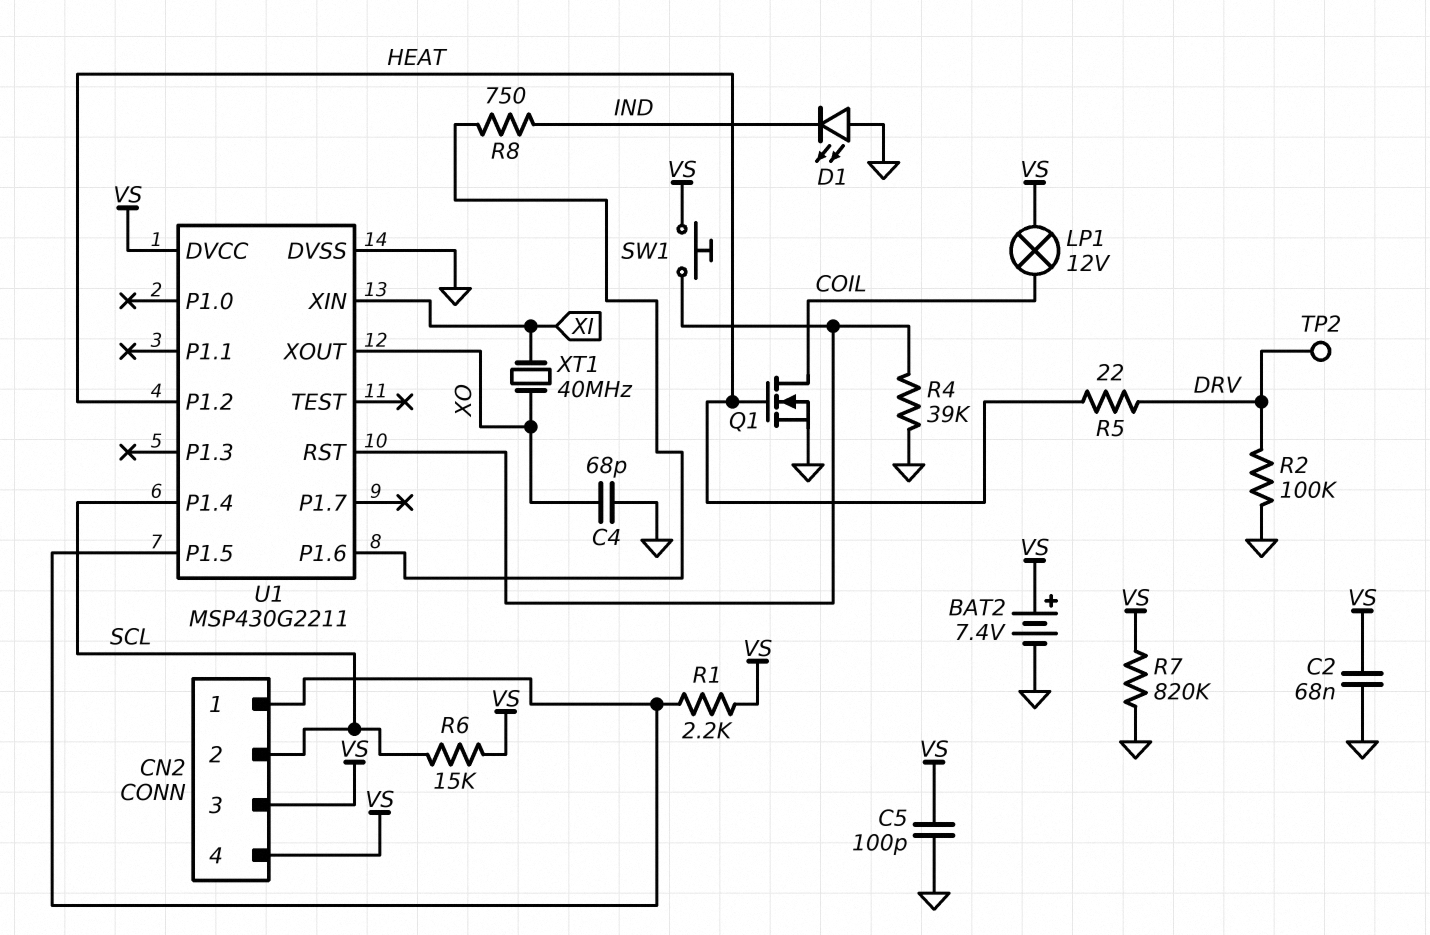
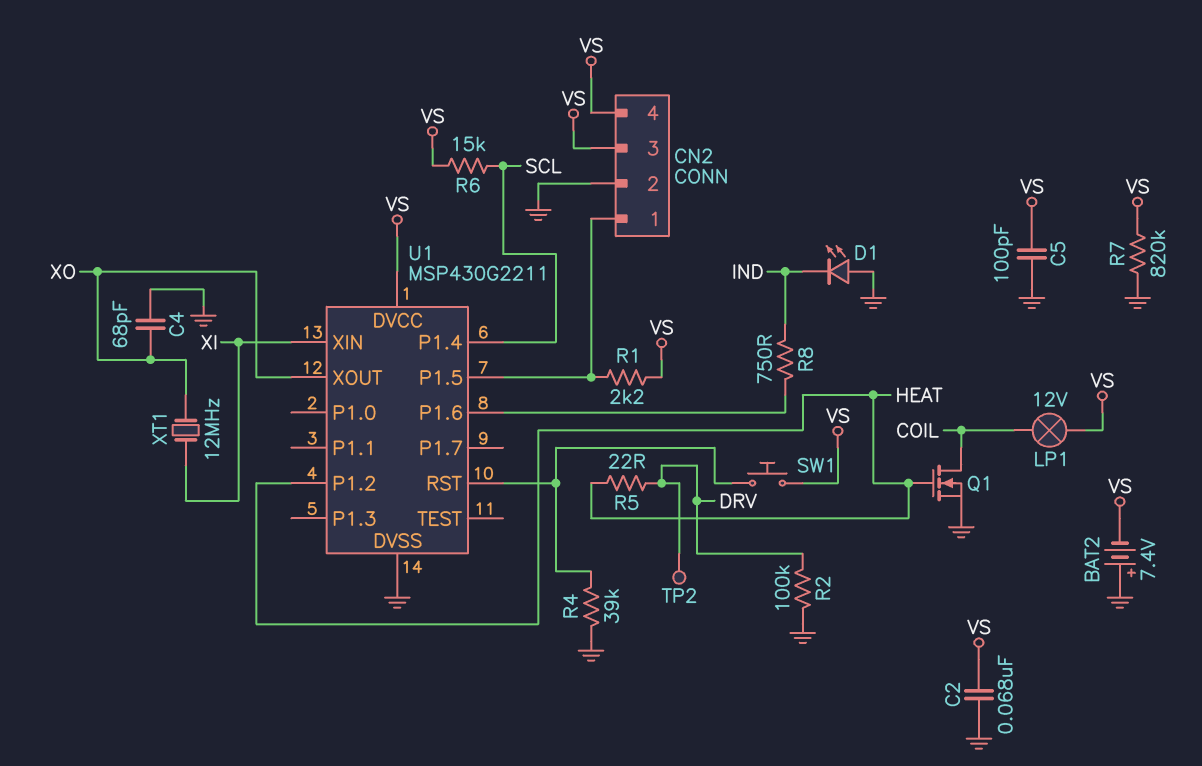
BAT2: 7.4V (plus VS, minus GND) -> 7.4V (plus GND, minus VS)
CN2 pin 2: SCL -> GND
XT1: 40MHz (XI, XO) -> 12MHz (XI, XO)

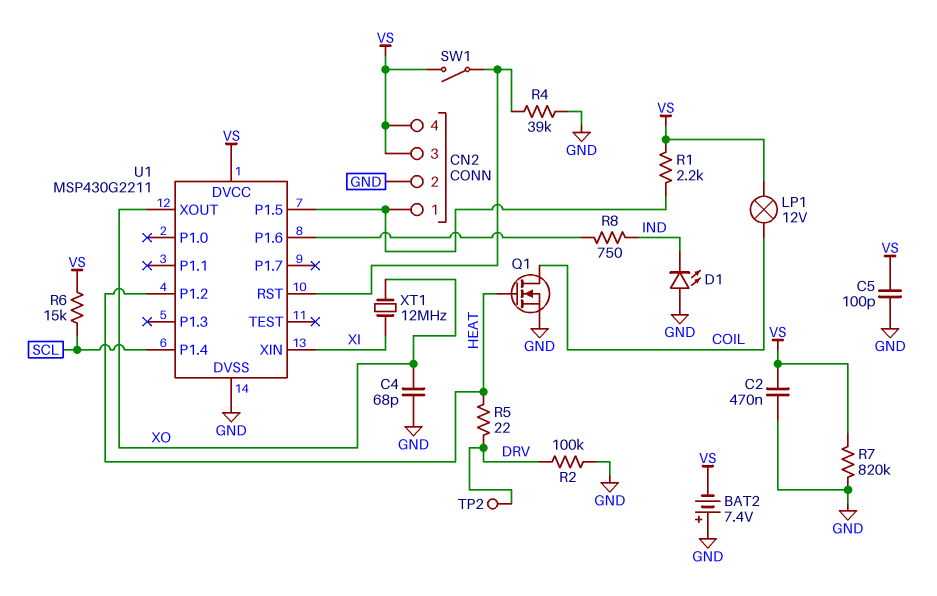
C2: 68nF (GND, VS) -> 470nF (GND, VS)
SW1: button (U1/RST, VS) -> switch (U1/RST, VS)

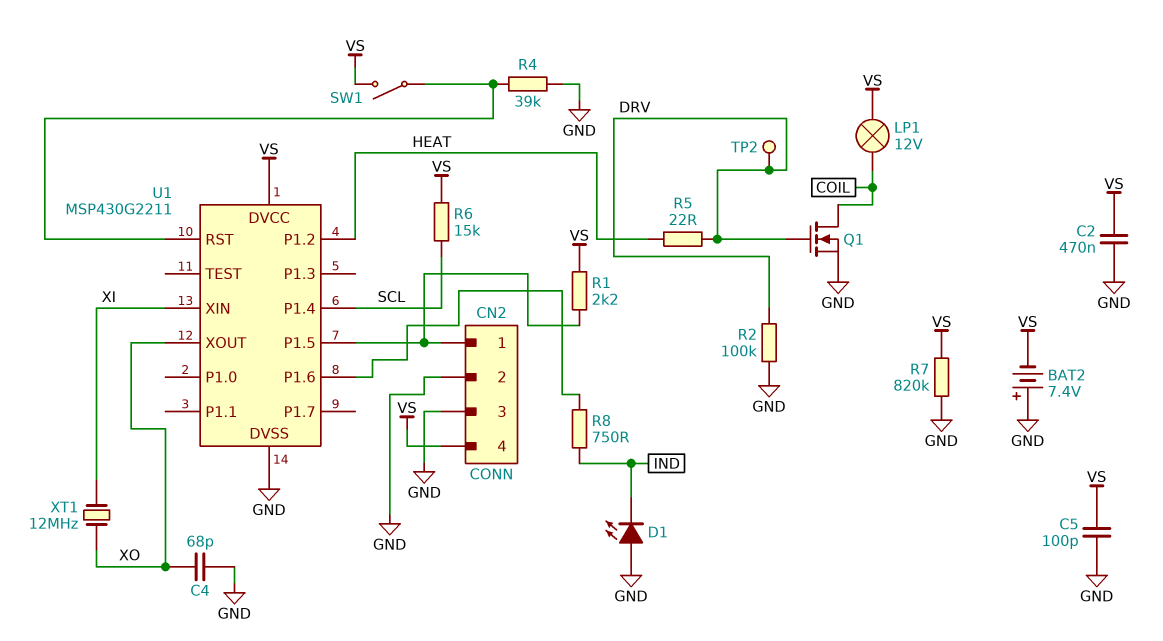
CN2 pin 3: VS -> GND
Q1: NMOS (G HEAT, D COIL, S GND) -> NMOS (G DRV, D COIL, S GND)

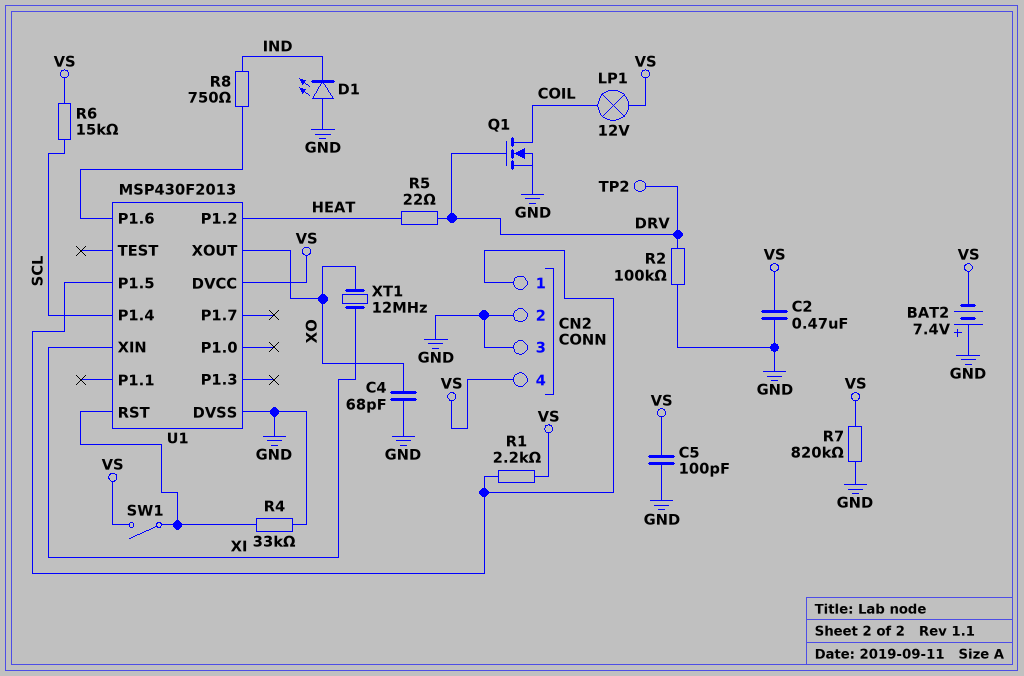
R4: 39k (GND, U1/RST) -> 33k (GND, U1/RST)
U1: MSP430G2211 -> MSP430F2013

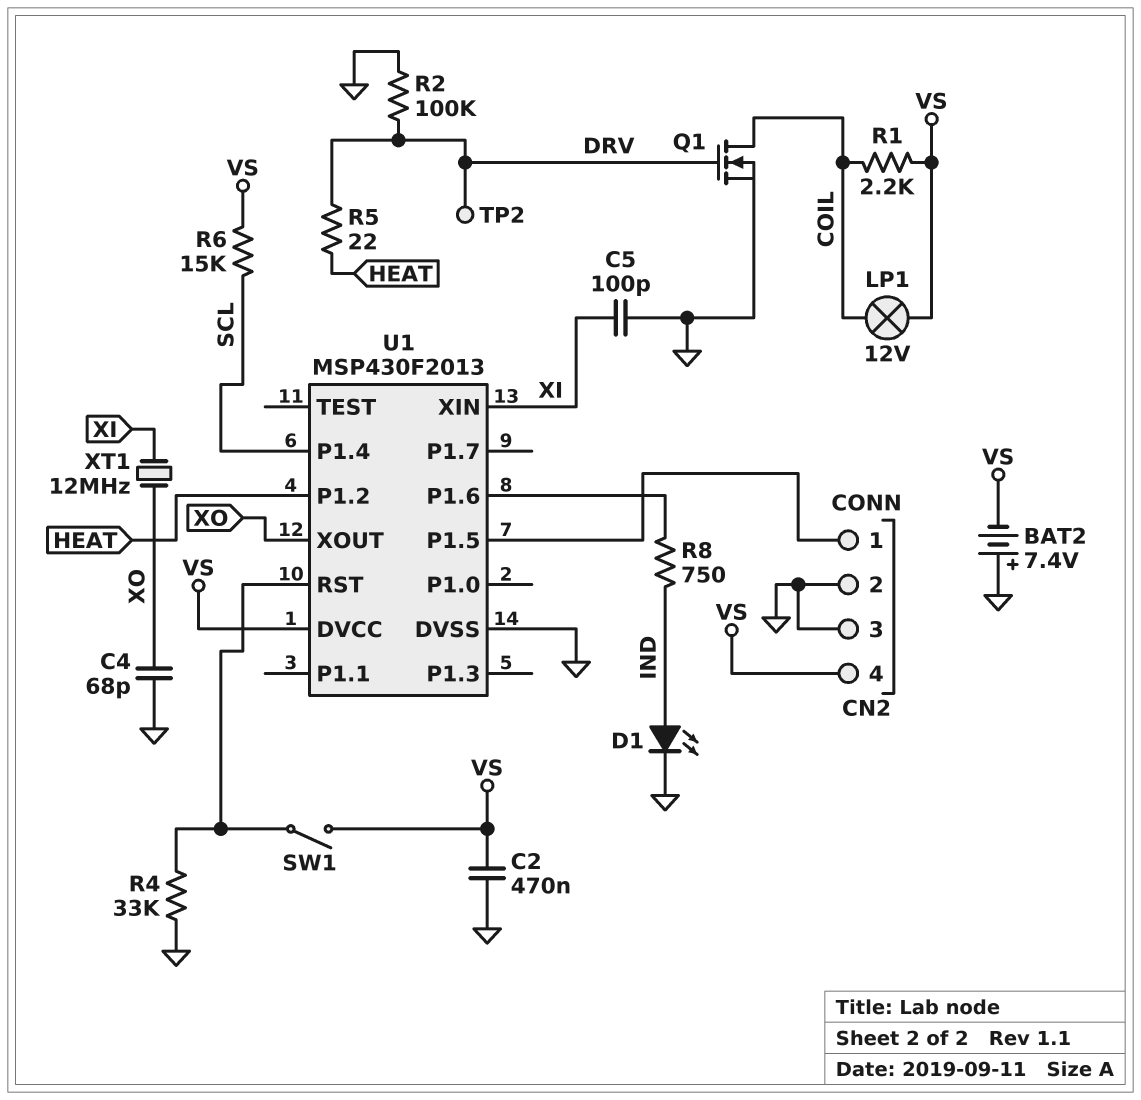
C5: 100pF (GND, VS) -> 100pF (GND, XI)
D1: LED (A GND, K IND) -> LED (A IND, K GND)
R1: 2.2k (CN2/1, VS) -> 2.2k (COIL, VS)
R7: 820k (GND, VS) -> none

